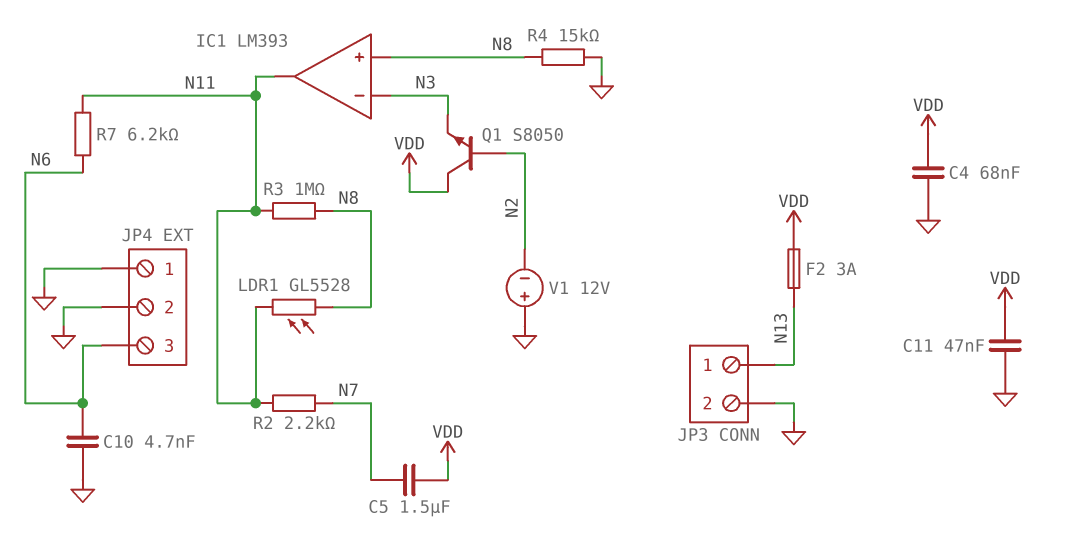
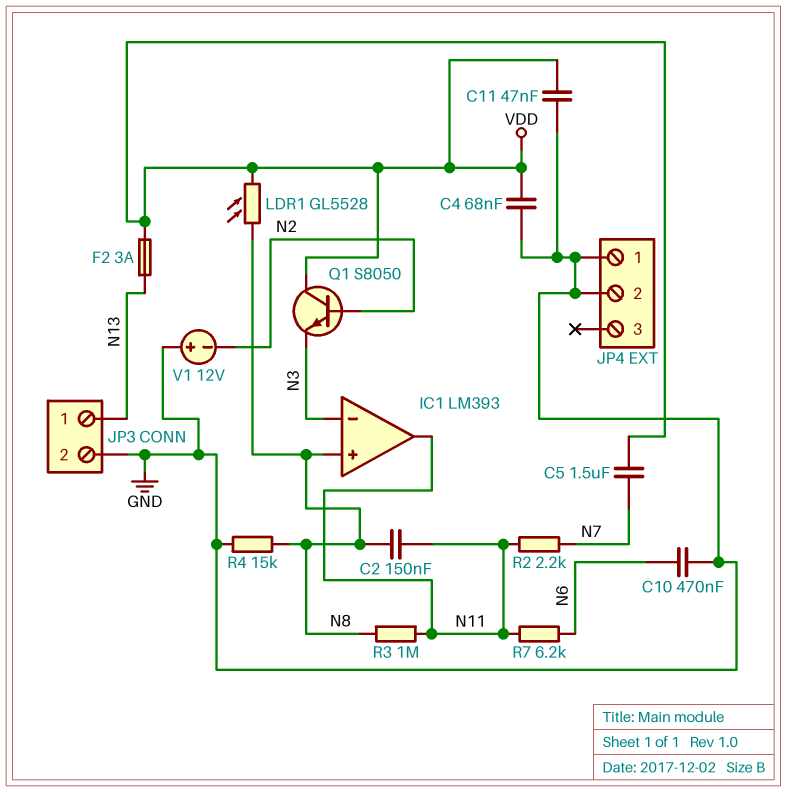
C2: none -> 150nF (N8, N11)
C10: 4.7nF (GND, N6) -> 470nF (GND, N6)
JP4 pin 3: N6 -> none
LDR1: GL5528 (N8, N11) -> GL5528 (N8, VDD)

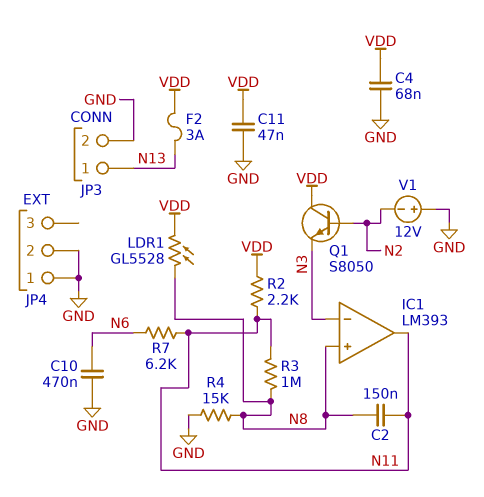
C5: 1.5uF (N7, VDD) -> none
R2: 2.2k (N7, N11) -> 2.2k (N11, VDD)

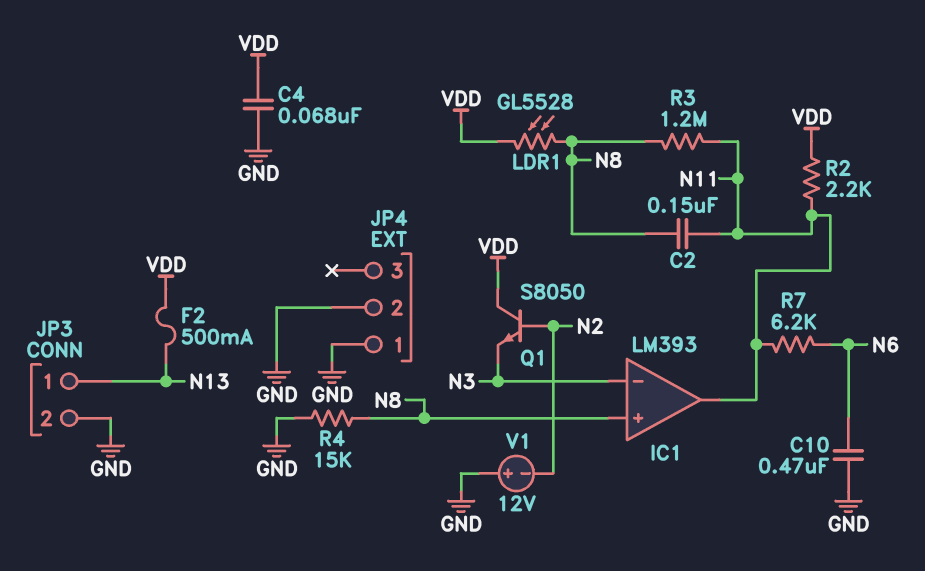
C11: 47nF (GND, VDD) -> none
F2: 3A (N13, VDD) -> 500mA (N13, VDD)
R3: 1M (N8, N11) -> 1.2M (N8, N11)

